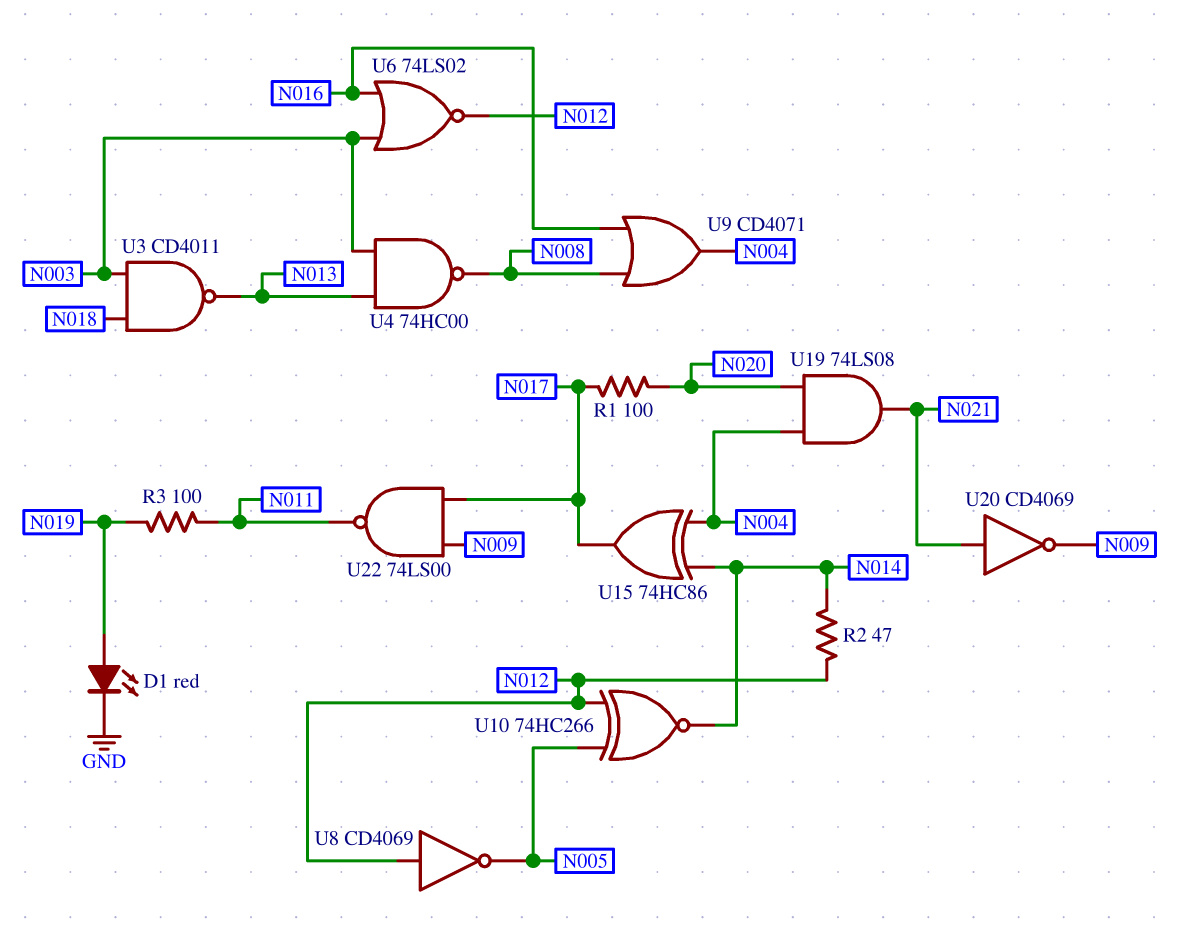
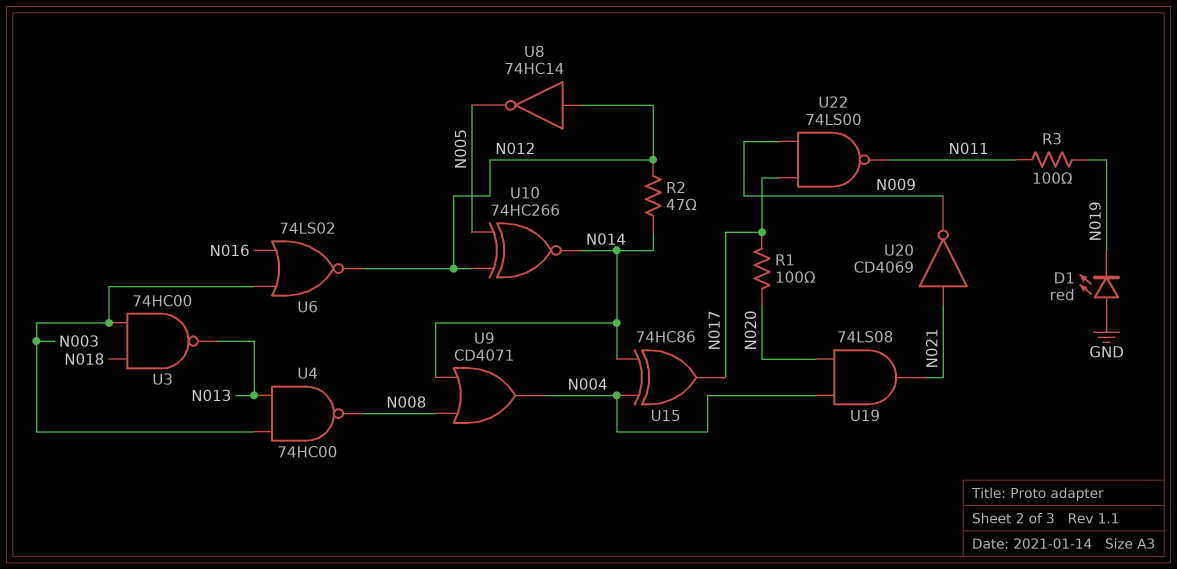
D1: LED red (A N019, K GND) -> LED red (A GND, K N019)
U3: NAND CD4011 (in N003, in N018, out N013) -> NAND 74HC00 (in N003, in N018, out N013)
U8: NOT CD4069 (in N012, out N005) -> NOT 74HC14 (in N012, out N005)
U9: OR CD4071 (in N008, in N016, out N004) -> OR CD4071 (in N008, in N014, out N004)

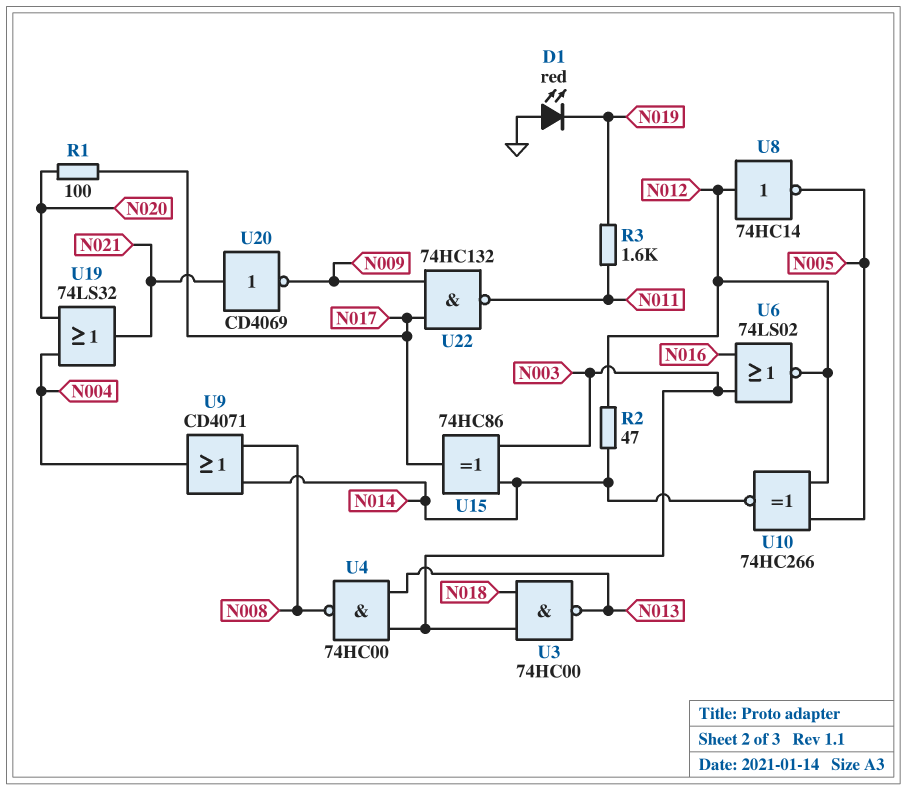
R3: 100 (N011, N019) -> 1.6k (N011, N019)
U15: XOR 74HC86 (in N004, in N014, out N017) -> XOR 74HC86 (in N003, in N014, out N017)
U19: AND 74LS08 (in N004, in N020, out N021) -> OR 74LS32 (in N004, in N020, out N021)
U22: NAND 74LS00 (in N009, in N017, out N011) -> NAND 74HC132 (in N009, in N017, out N011)

